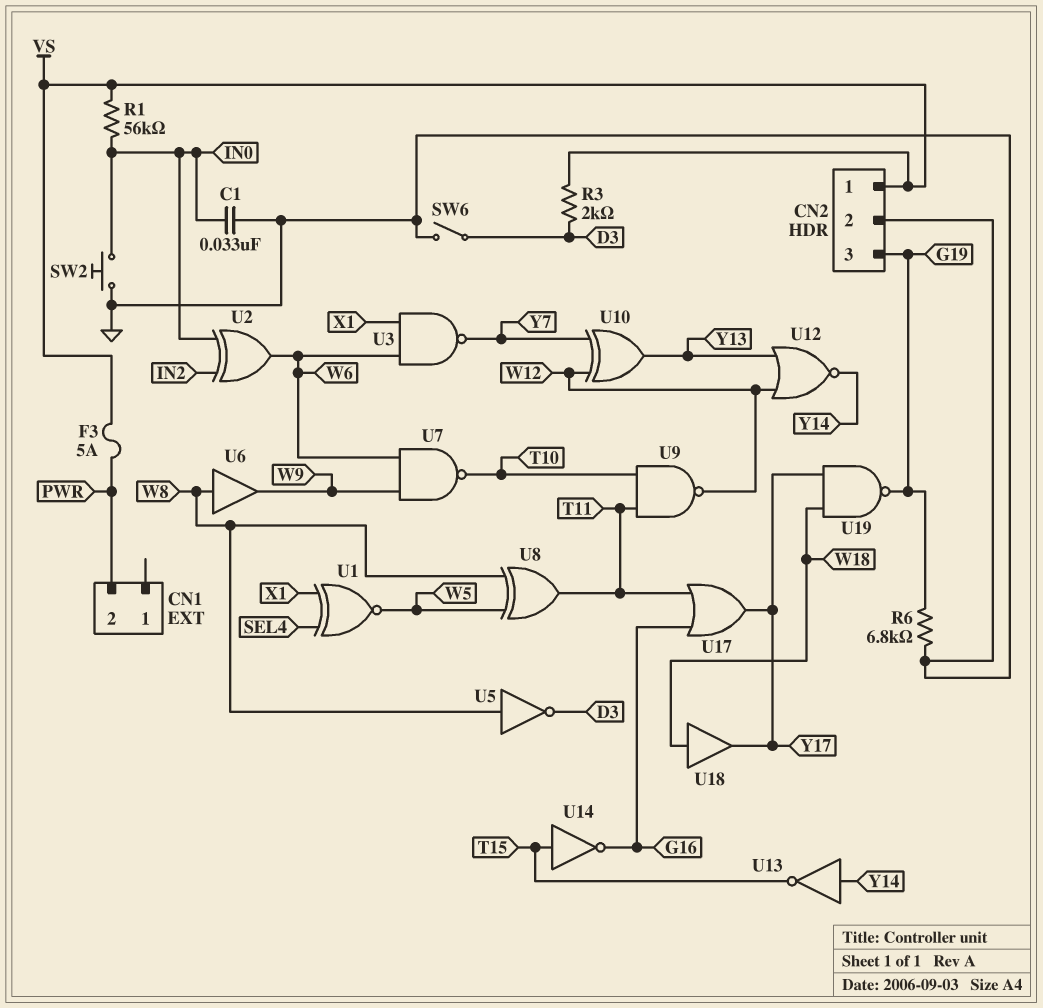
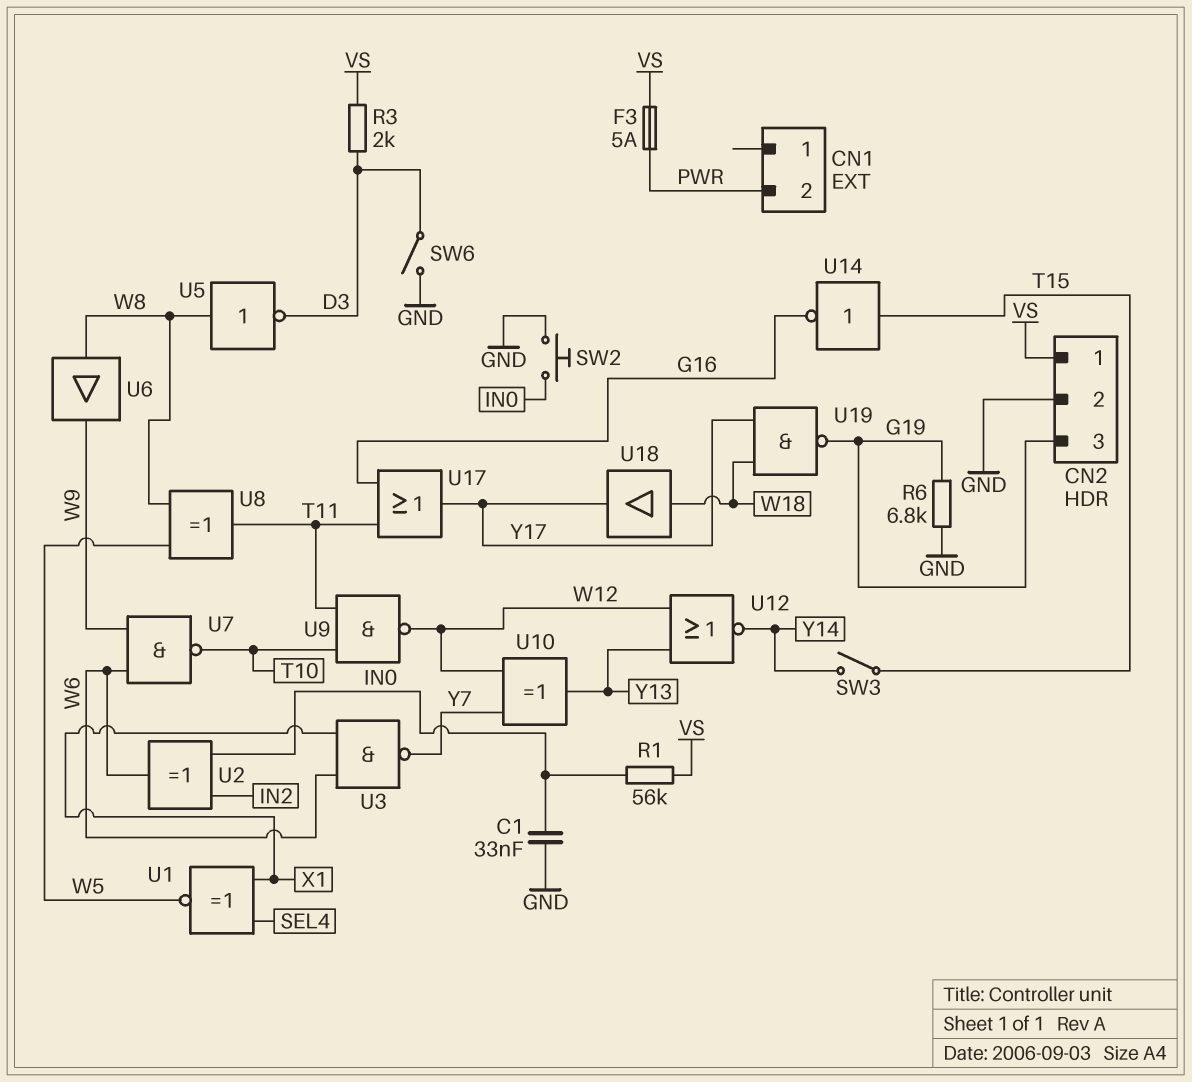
SW3: none -> switch (T15, Y14)
U13: NOT (in Y14, out T15) -> none

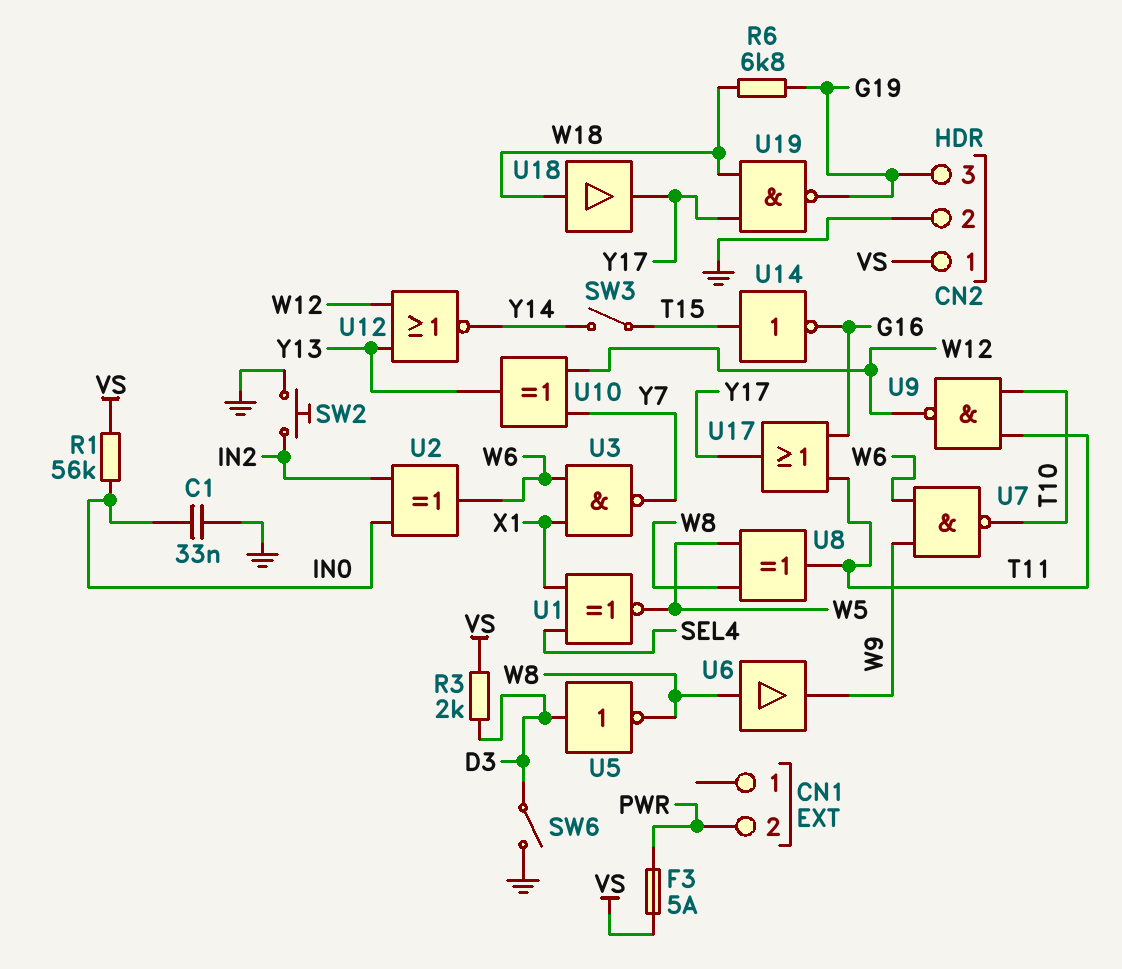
R6: 6.8k (G19, GND) -> 6.8k (G19, W18)
SW2: button (GND, IN0) -> button (GND, IN2)
U5: NOT (in W8, out D3) -> NOT (in D3, out W8)

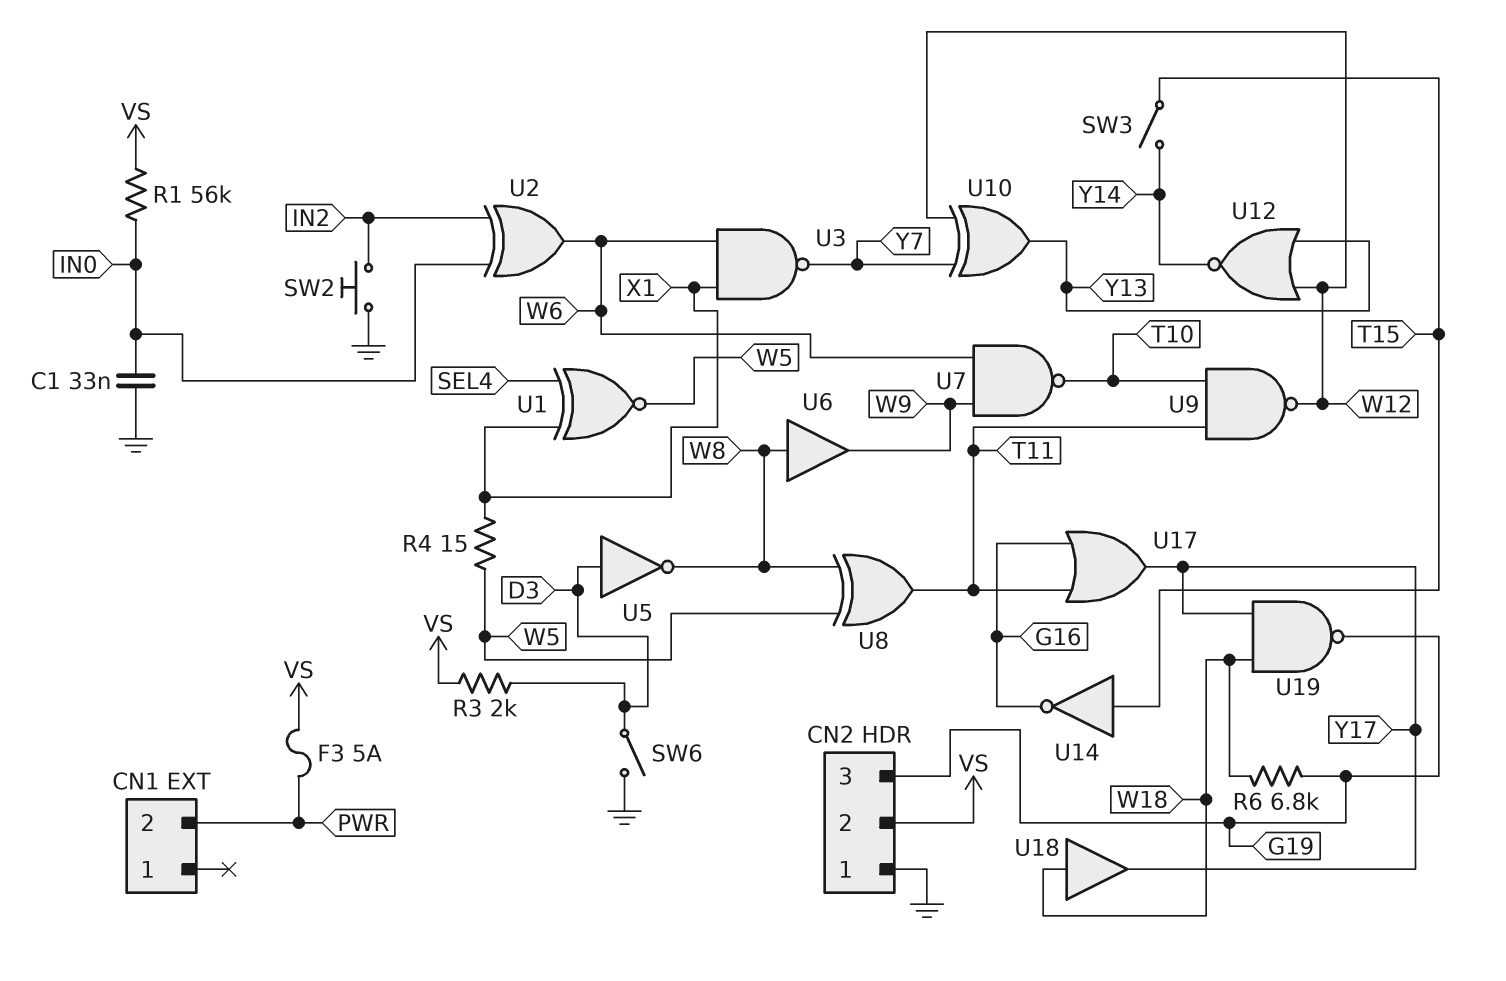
CN2 pin 1: VS -> GND
CN2 pin 2: GND -> VS
R4: none -> 15 (W5, X1)

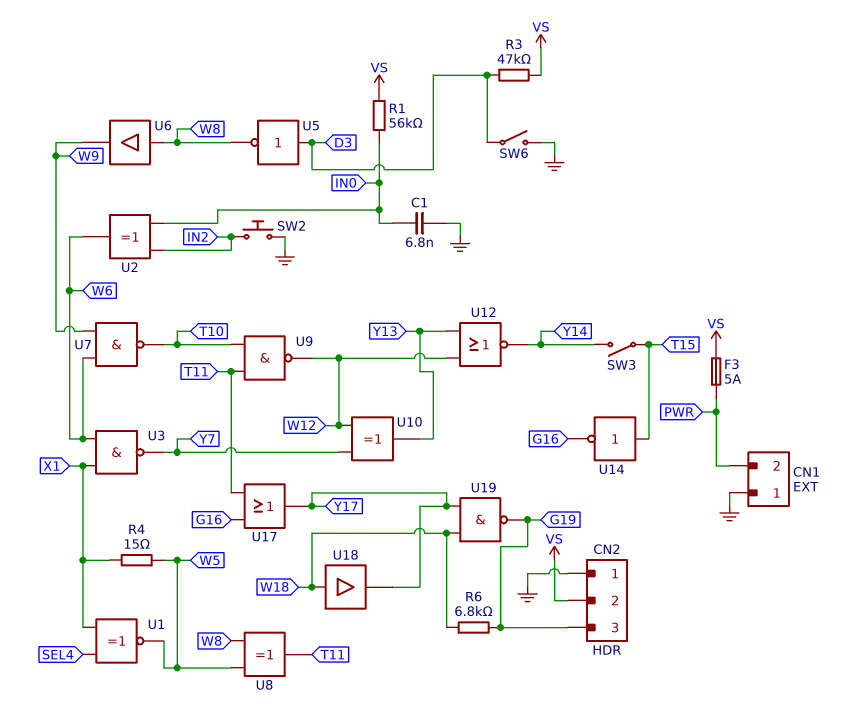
C1: 33nF (GND, IN0) -> 6.8nF (GND, IN0)
CN1 pin 1: none -> GND
R3: 2k (D3, VS) -> 47k (D3, VS)

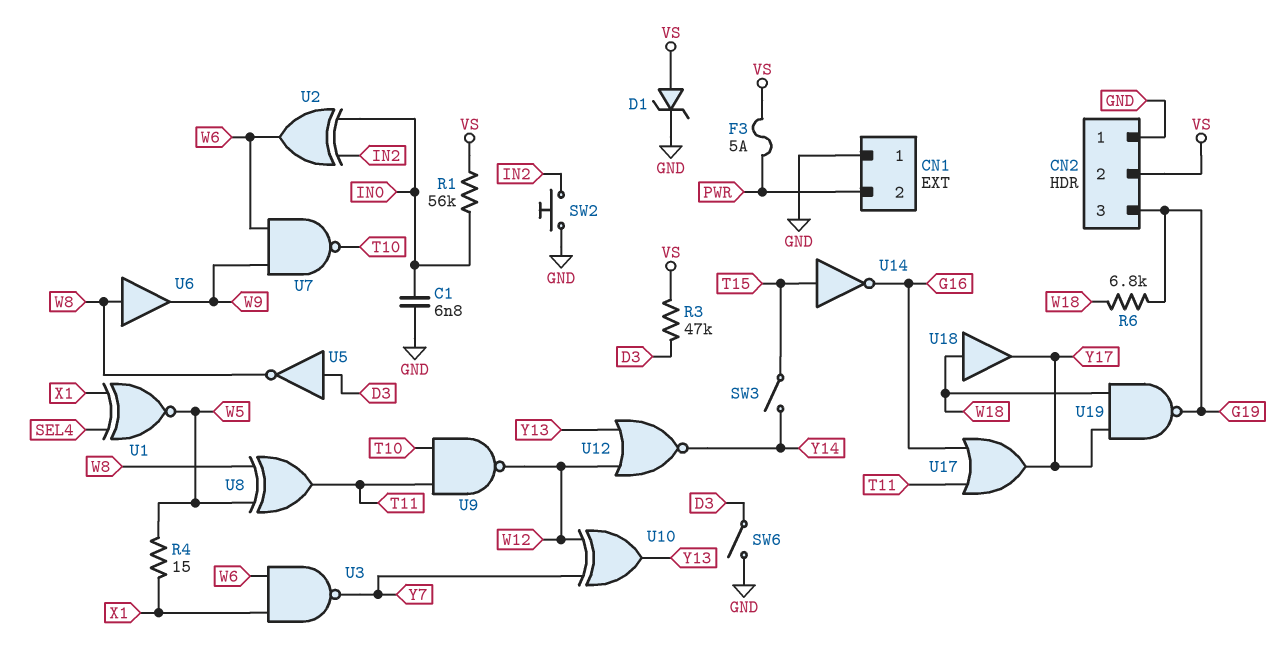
D1: none -> zener (A VS, K GND)

